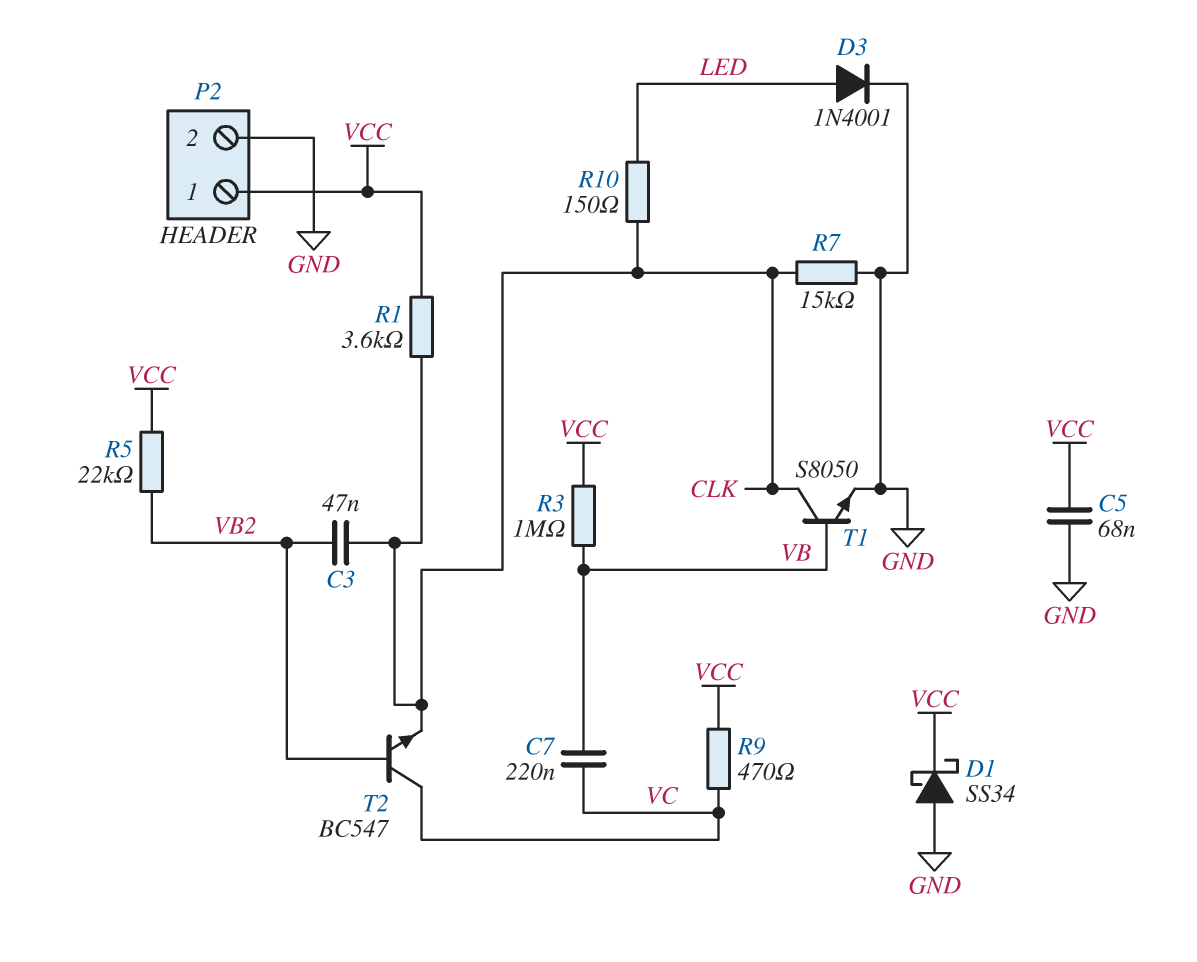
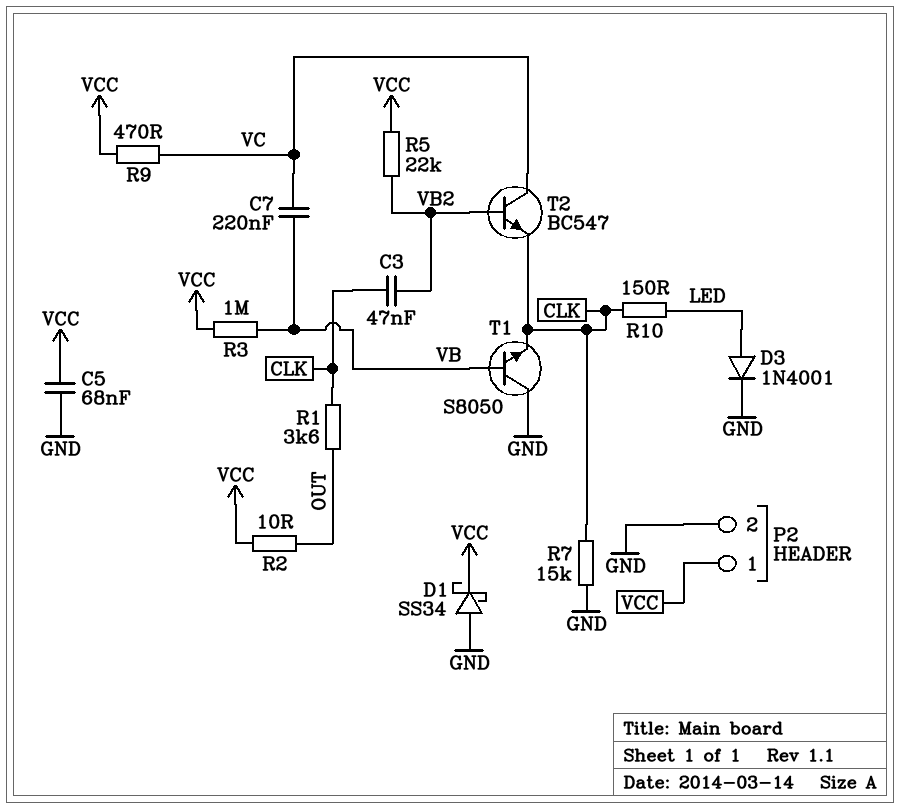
R1: 3.6k (CLK, VCC) -> 3.6k (CLK, OUT)
R2: none -> 10 (OUT, VCC)
T1: NPN S8050 (B VB, C CLK, E GND) -> NPN S8050 (B VB, C GND, E CLK)

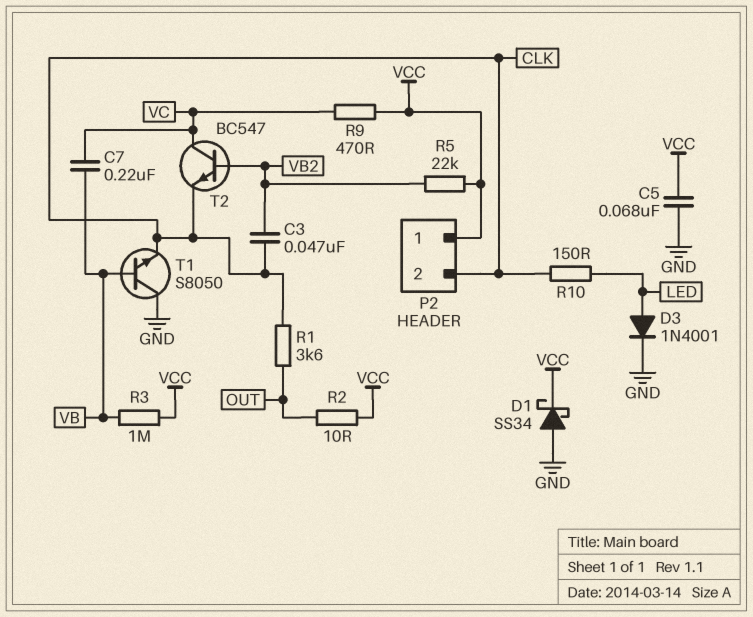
P2 pin 2: GND -> CLK
R7: 15k (CLK, GND) -> none

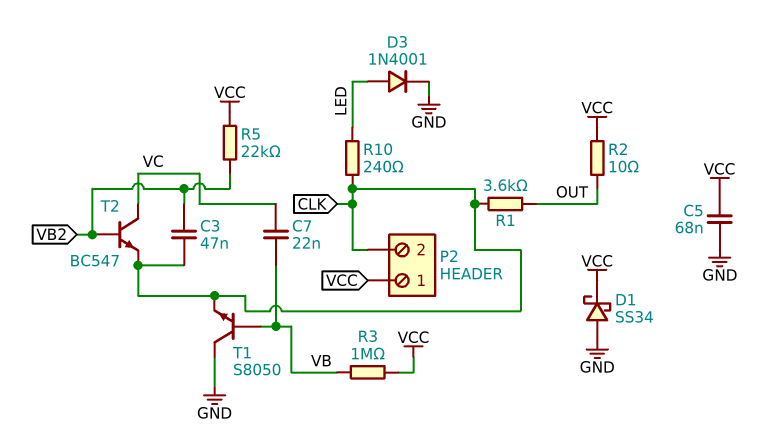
C7: 220nF (VB, VC) -> 22nF (VB, VC)
R9: 470 (VC, VCC) -> none
R10: 150 (CLK, LED) -> 240 (CLK, LED)

